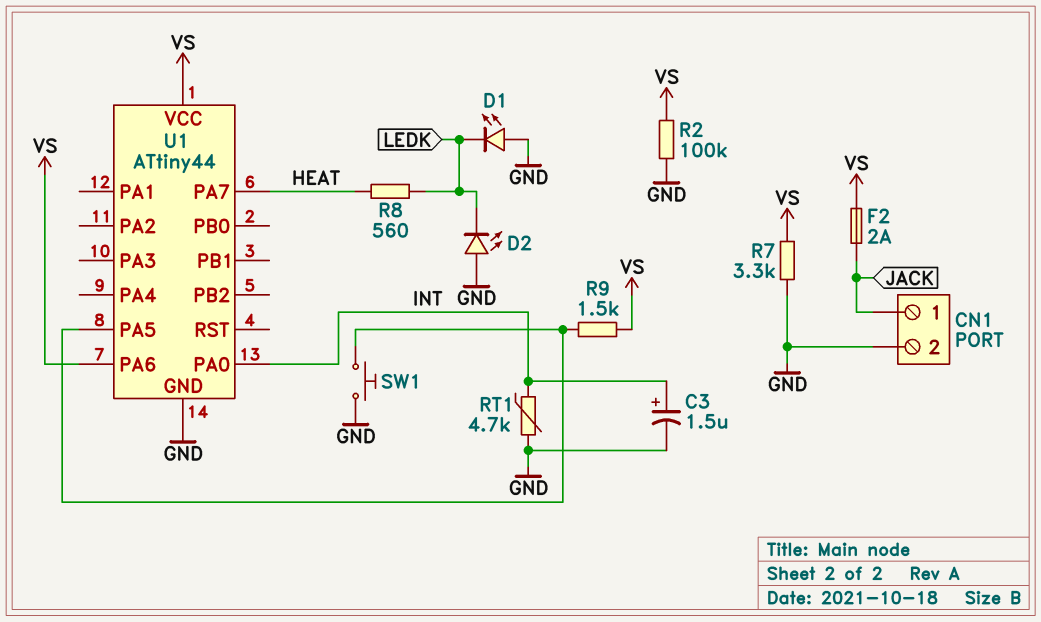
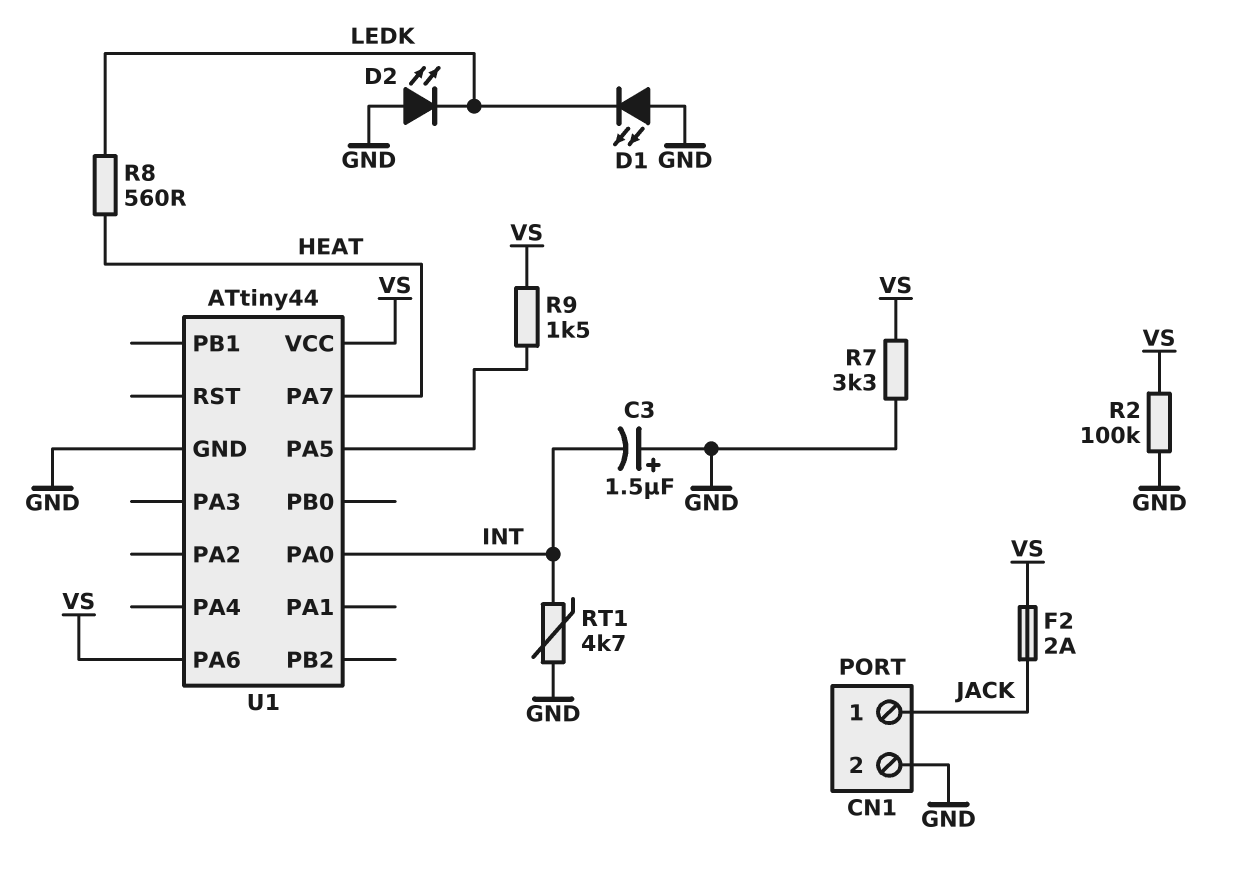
C3: 1.5uF (plus INT, minus GND) -> 1.5uF (plus GND, minus INT)
SW1: button (GND, U1/PA5) -> none

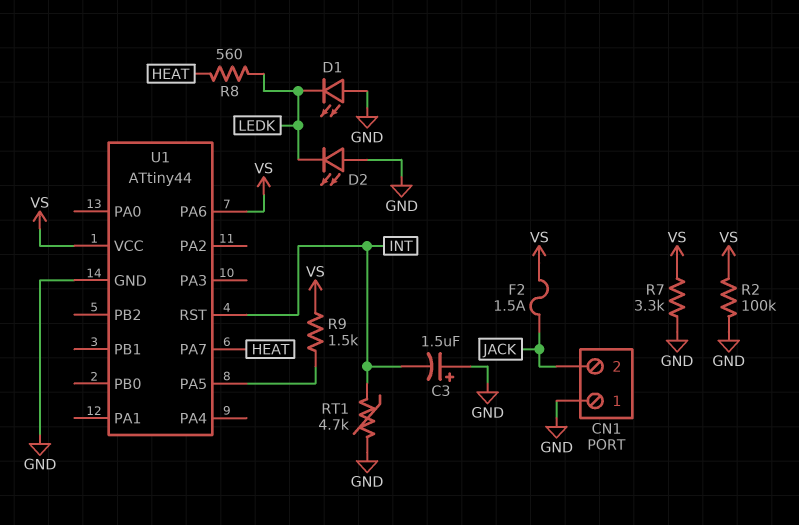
CN1 pin 1: JACK -> GND
CN1 pin 2: GND -> JACK
F2: 2A (JACK, VS) -> 1.5A (JACK, VS)
U1 pin PA0: INT -> none
U1 pin RST: none -> INT

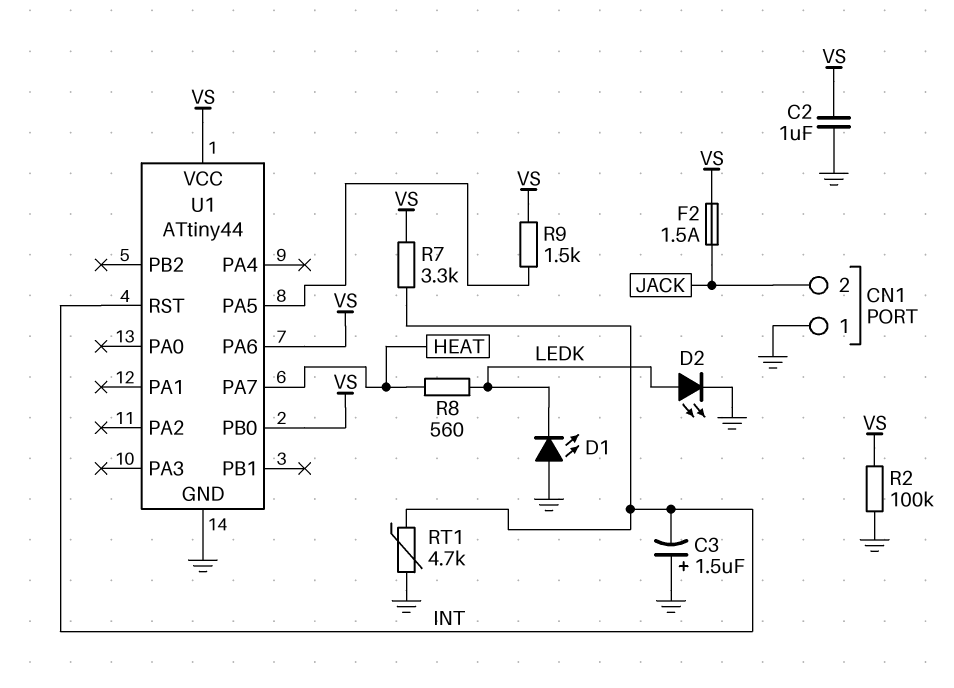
C2: none -> 1uF (GND, VS)
D2: LED (A GND, K LEDK) -> LED (A LEDK, K GND)
R7: 3.3k (GND, VS) -> 3.3k (INT, VS)
U1 pin PB0: none -> VS

